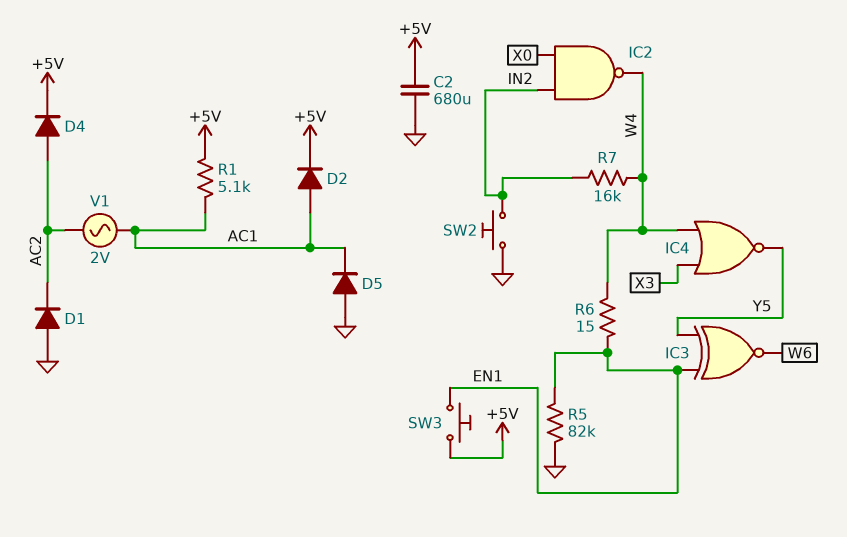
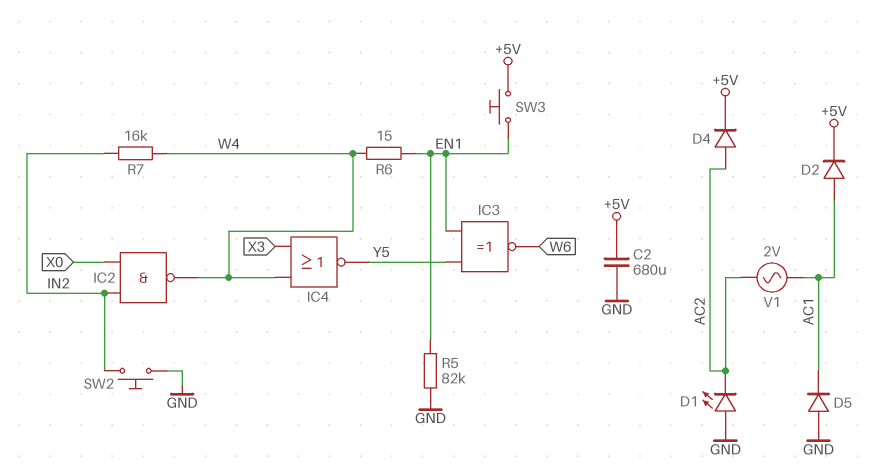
D1: diode (A GND, K AC2) -> LED (A GND, K AC2)
R1: 5.1k (+5V, AC1) -> none

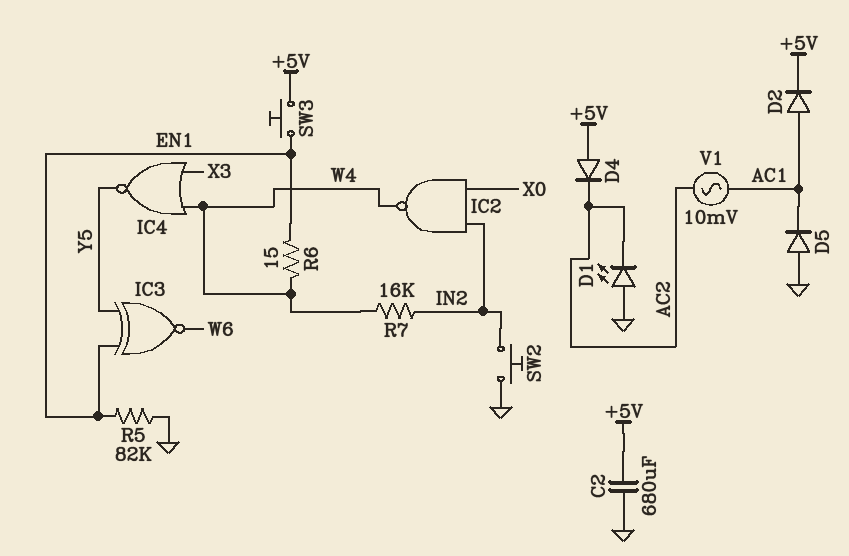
D4: diode (A AC2, K +5V) -> diode (A +5V, K AC2)
V1: AC 2V (AC1, AC2) -> AC 10mV (AC1, AC2)

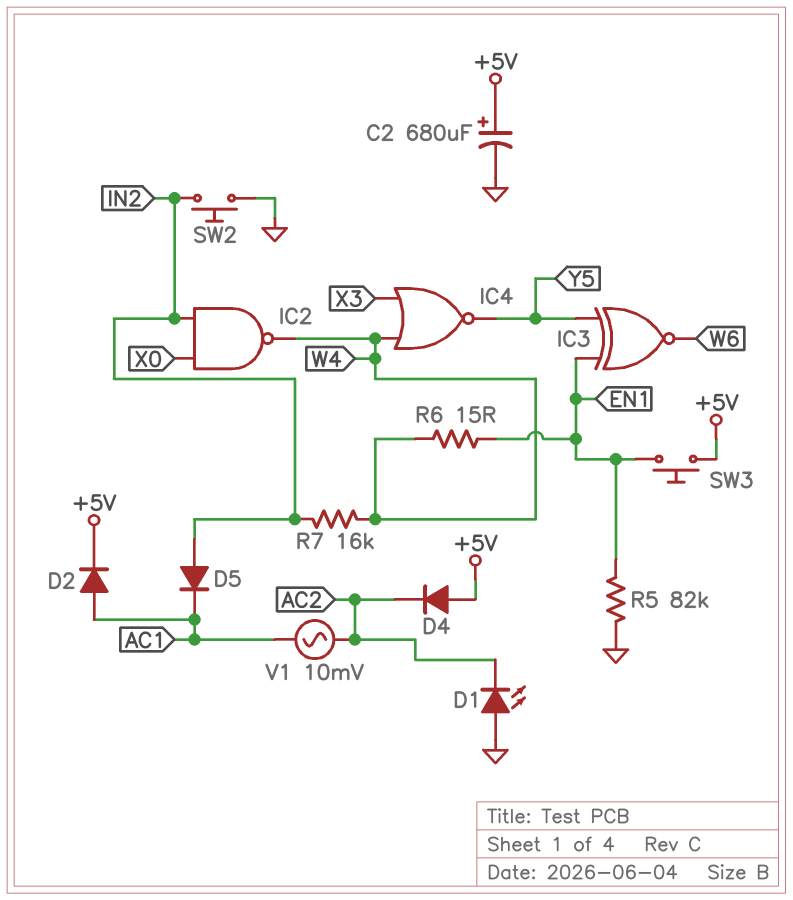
C2: 680uF (+5V, GND) -> 680uF (plus +5V, minus GND)
D5: diode (A GND, K AC1) -> diode (A IN2, K AC1)

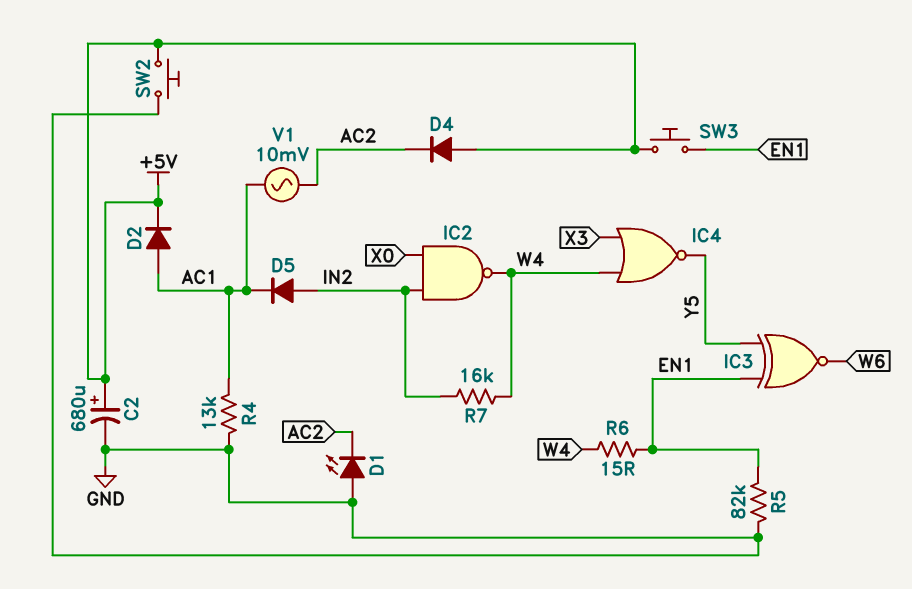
R4: none -> 13k (AC1, GND)
SW2: button (GND, IN2) -> button (+5V, GND)

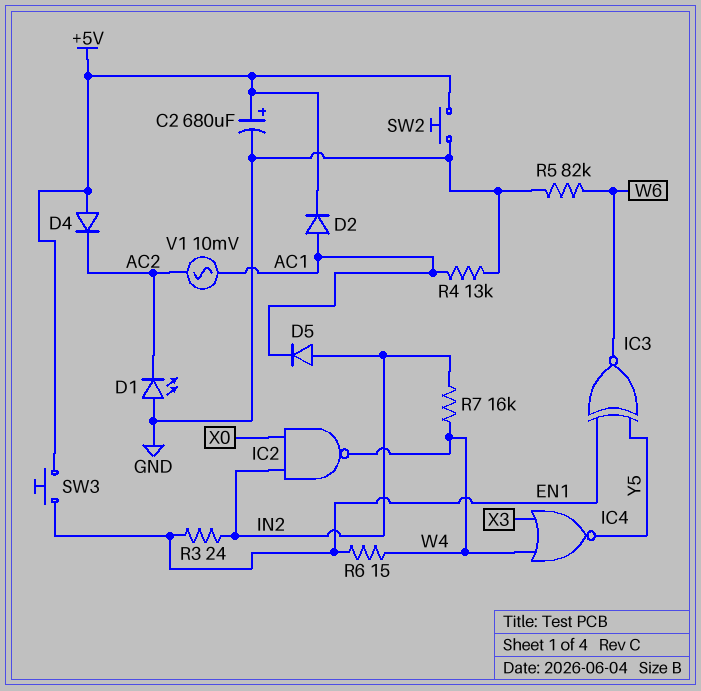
R3: none -> 24 (EN1, IN2)
R5: 82k (EN1, GND) -> 82k (GND, W6)

